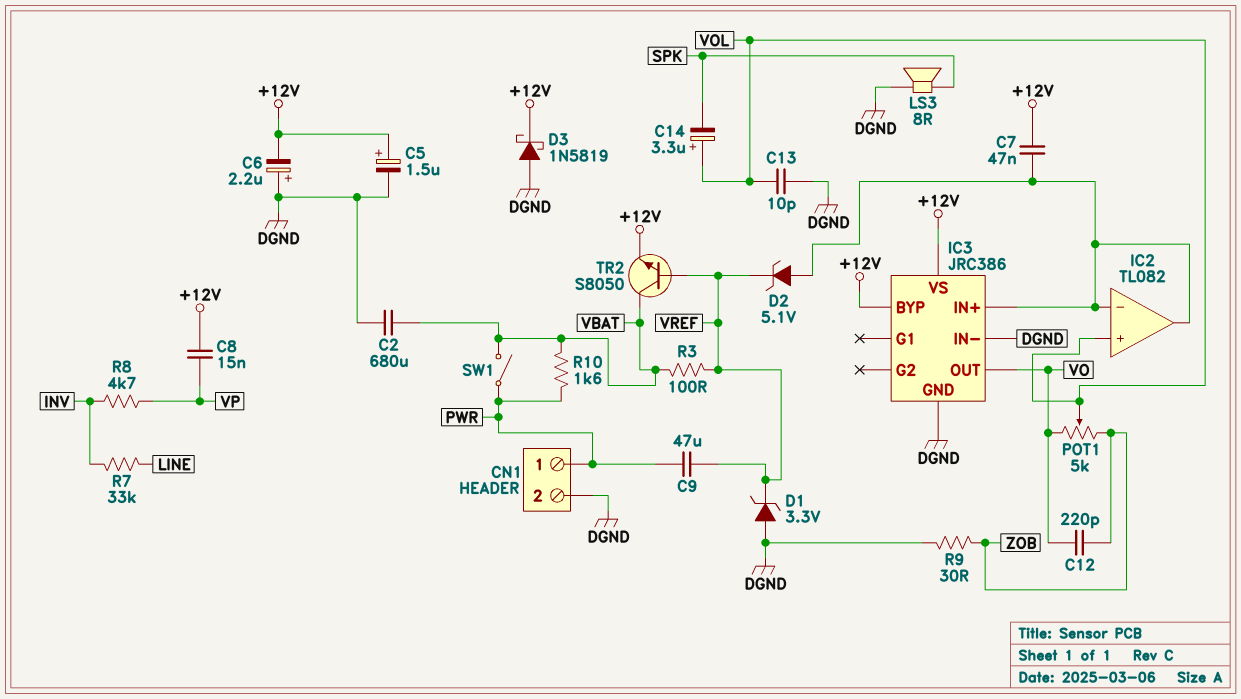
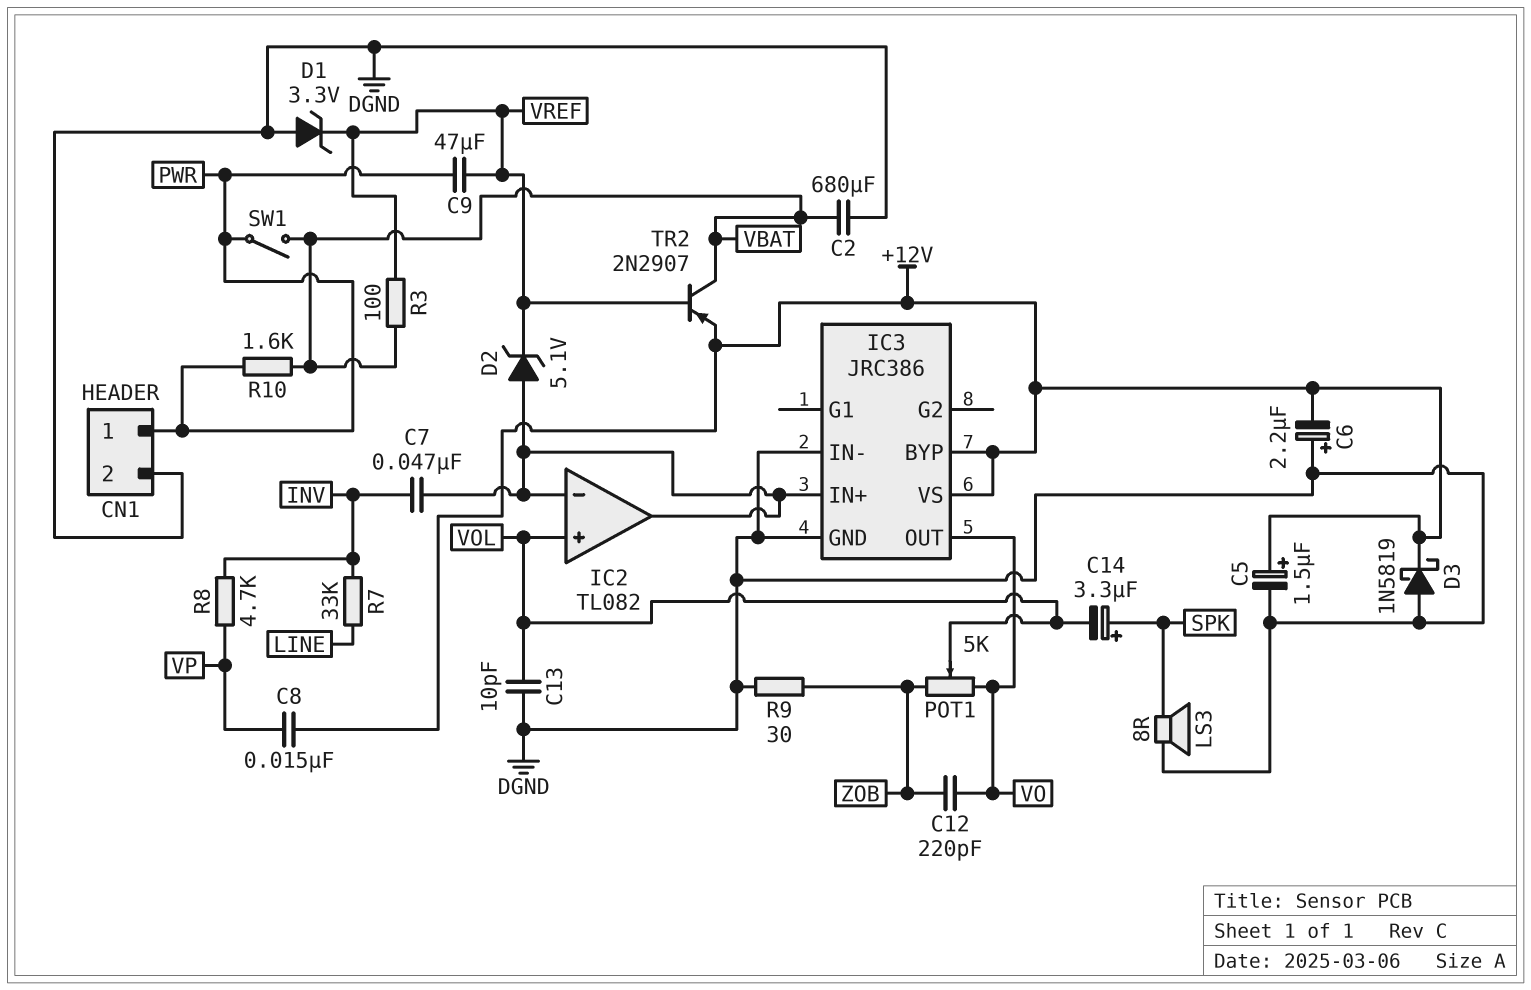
C7: 47nF (+12V, IC2/in-) -> 47nF (IC2/in-, INV)
C14: 3.3uF (plus VOL, minus SPK) -> 3.3uF (plus SPK, minus VOL)
TR2: NPN S8050 (B VREF, C VBAT, E +12V) -> PNP 2N2907 (B VREF, C VBAT, E +12V)

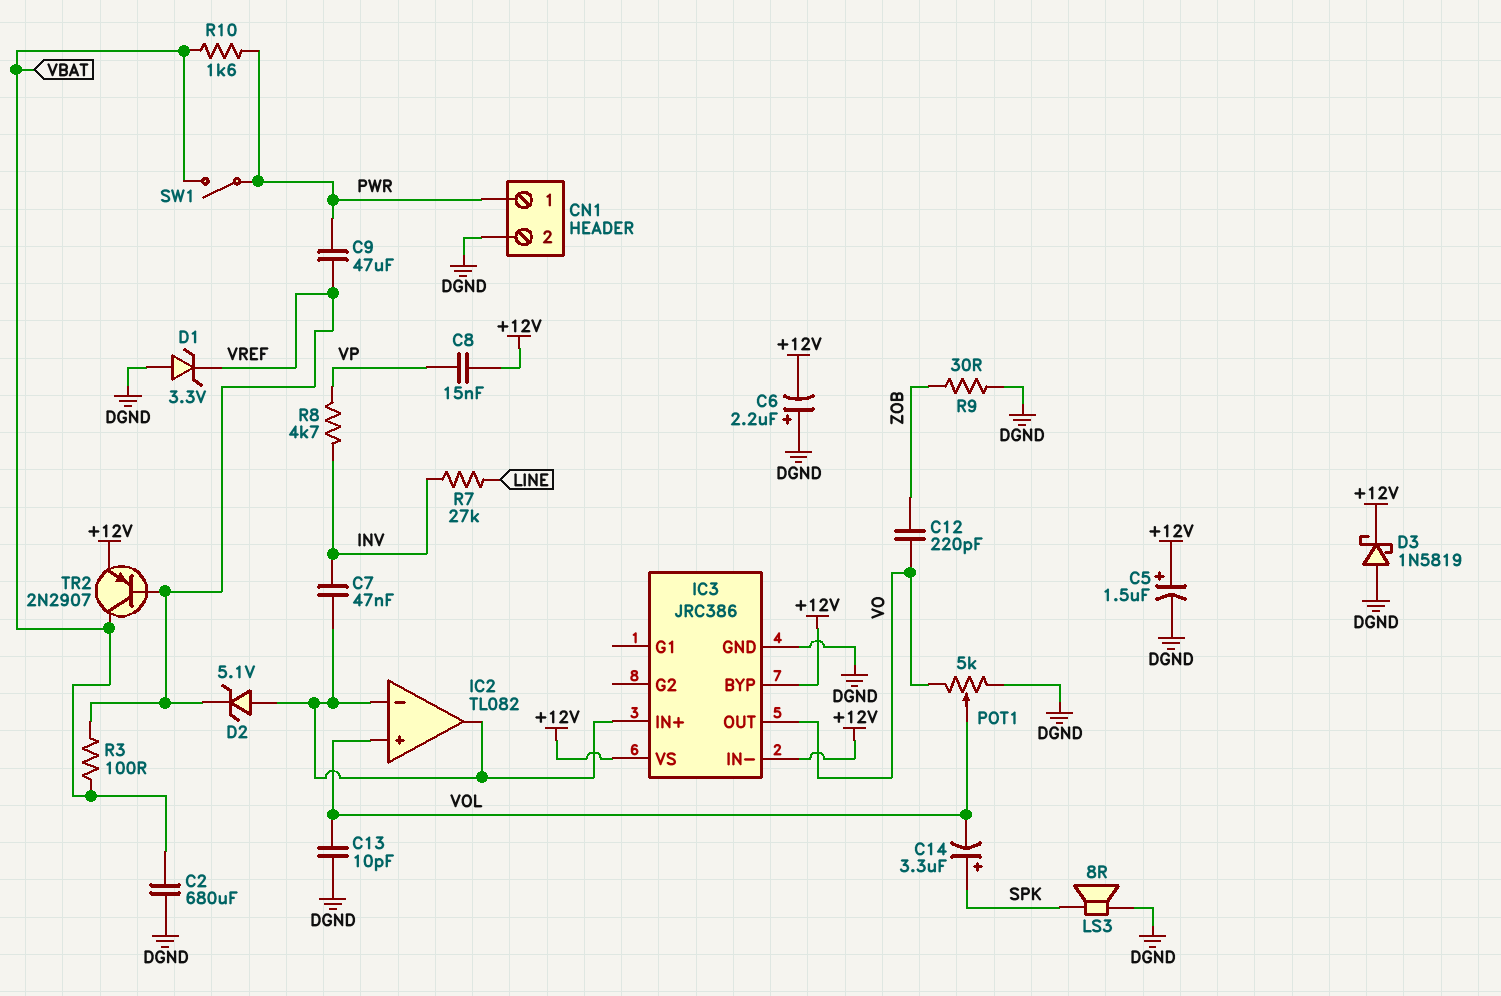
IC3 pin IN-: DGND -> +12V
POT1: 5k (VO, ZOB, wiper VOL) -> 5k (DGND, VO, wiper VOL)
R7: 33k (INV, LINE) -> 27k (INV, LINE)

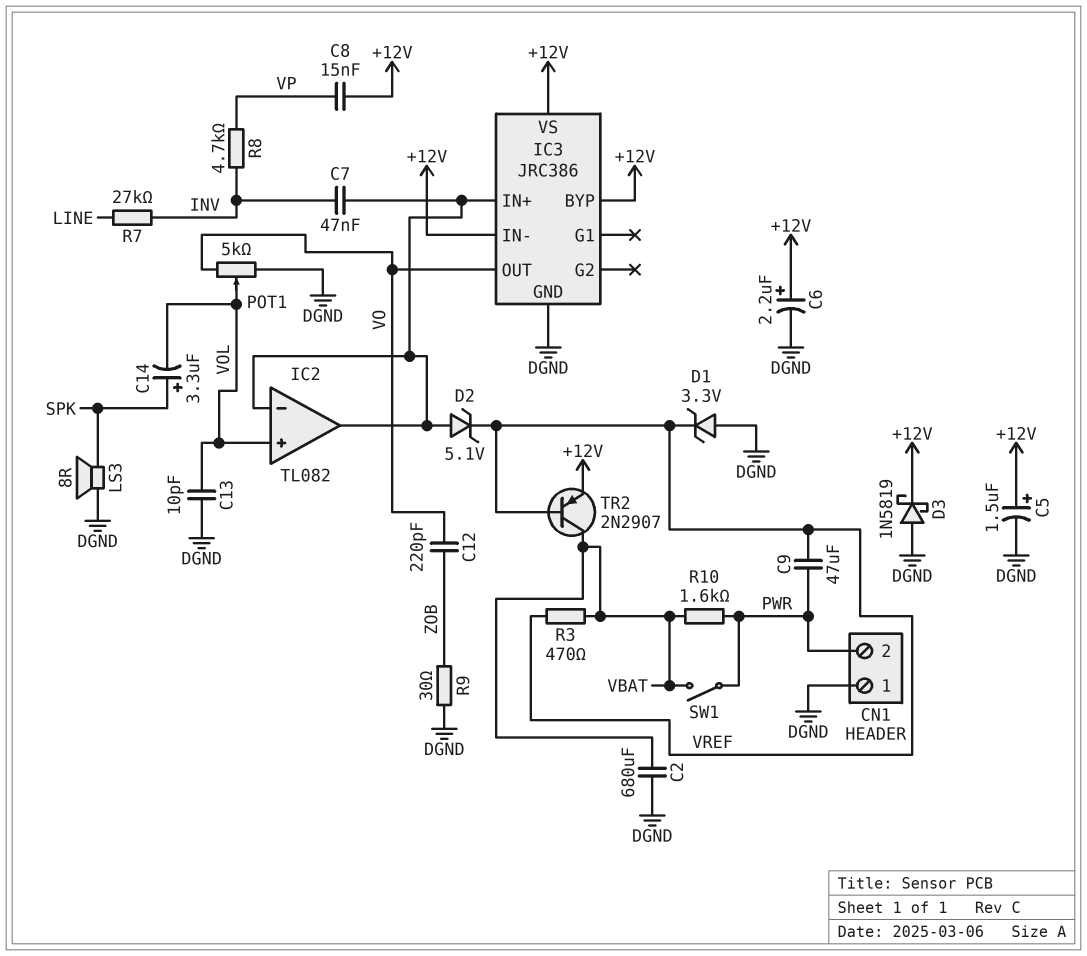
C6: 2.2uF (plus DGND, minus +12V) -> 2.2uF (plus +12V, minus DGND)
CN1 pin 1: PWR -> DGND
CN1 pin 2: DGND -> PWR
R3: 100 (VBAT, VREF) -> 470 (VBAT, VREF)

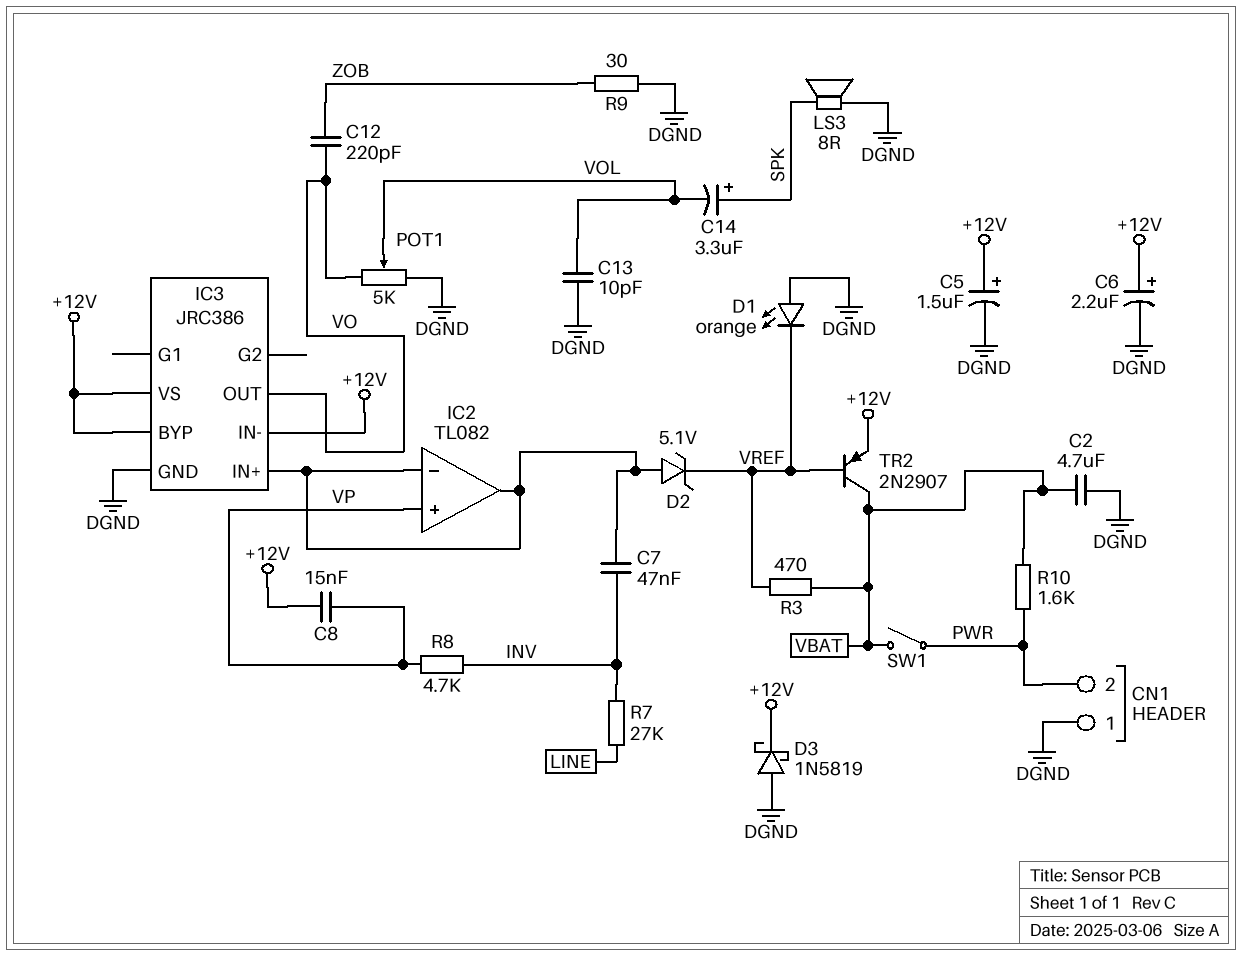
C2: 680uF (DGND, VBAT) -> 4.7uF (DGND, VBAT)
C9: 47uF (PWR, VREF) -> none
D1: zener 3.3V (A DGND, K VREF) -> LED orange (A DGND, K VREF)
IC2 pin in+: VOL -> VP

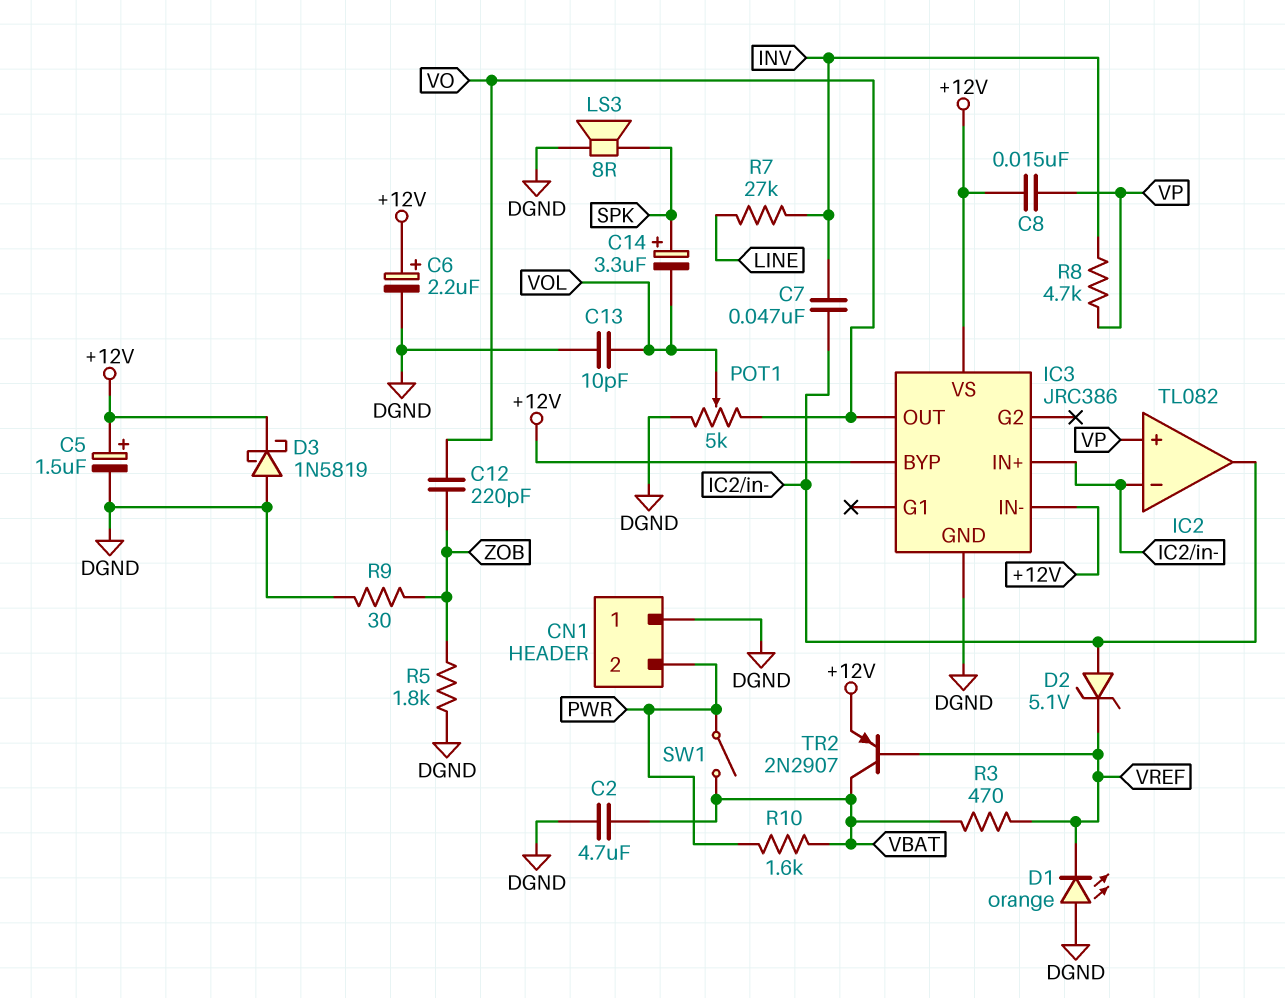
R5: none -> 1.8k (DGND, ZOB)

